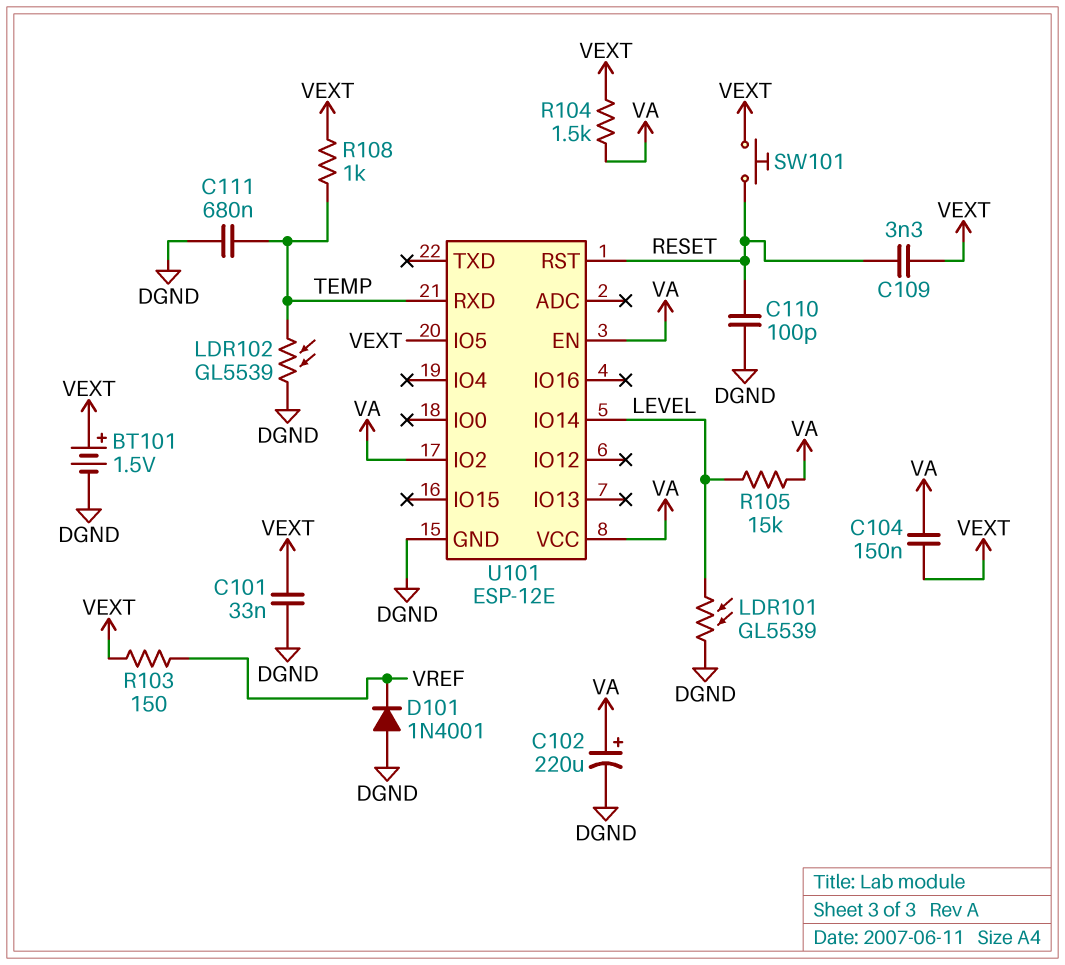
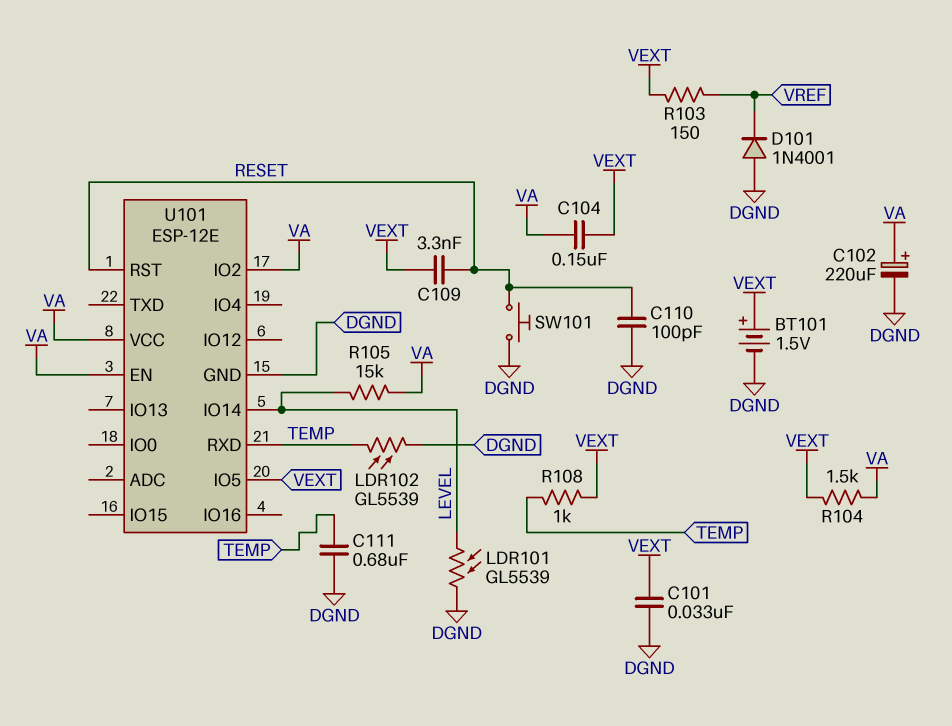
SW101: button (RESET, VEXT) -> button (DGND, RESET)

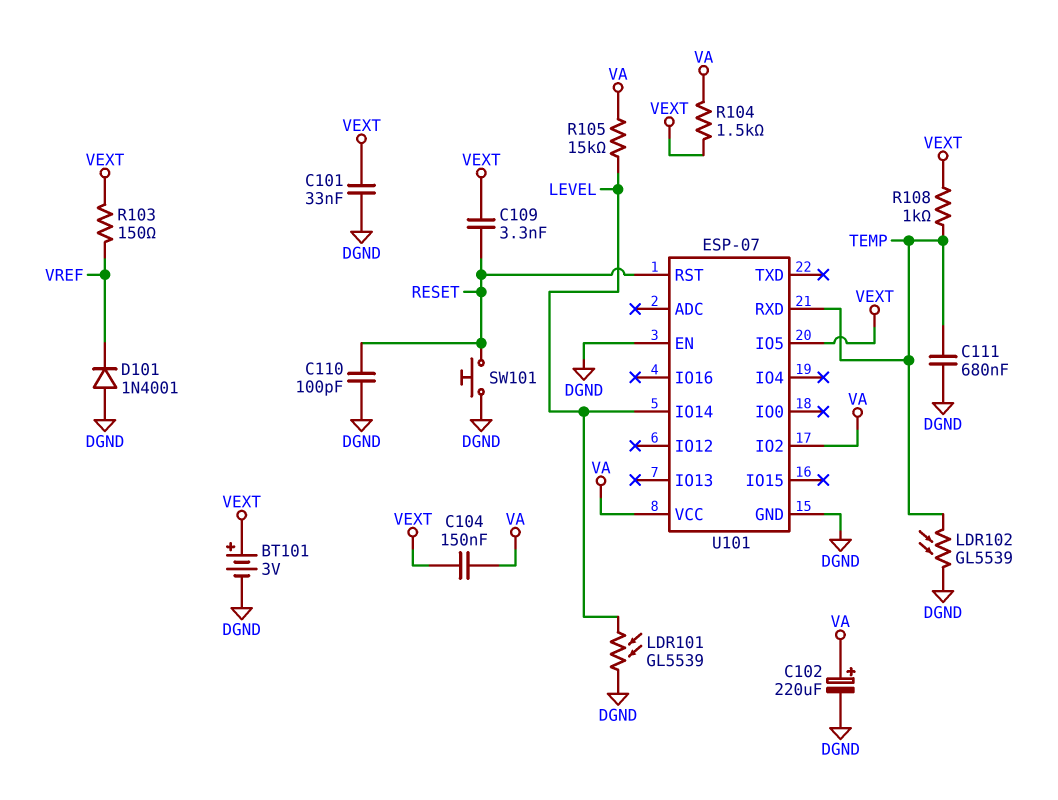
BT101: 1.5V (plus VEXT, minus DGND) -> 3V (plus VEXT, minus DGND)
U101: ESP-12E -> ESP-07
U101 pin EN: VA -> DGND

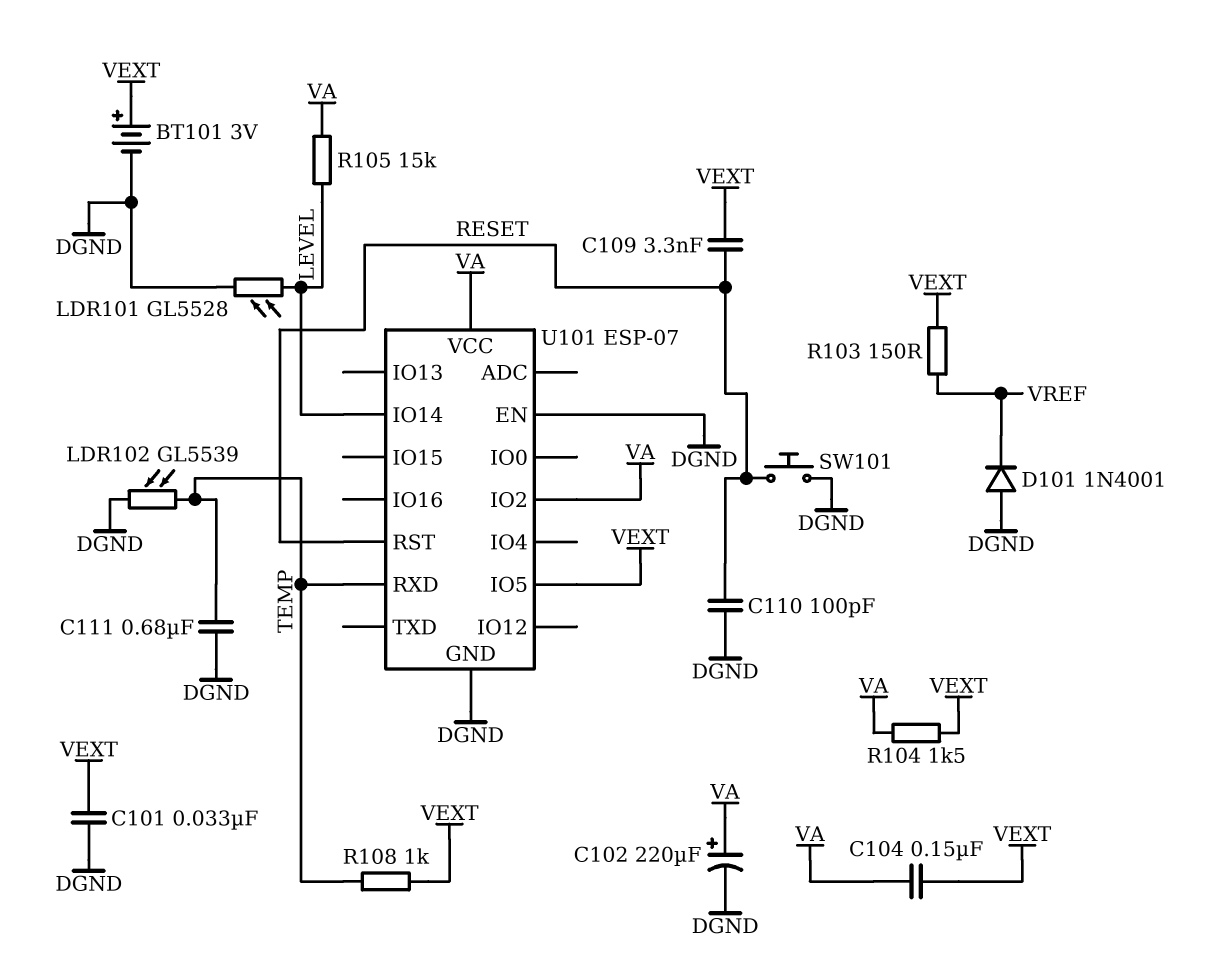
LDR101: GL5539 (DGND, LEVEL) -> GL5528 (DGND, LEVEL)

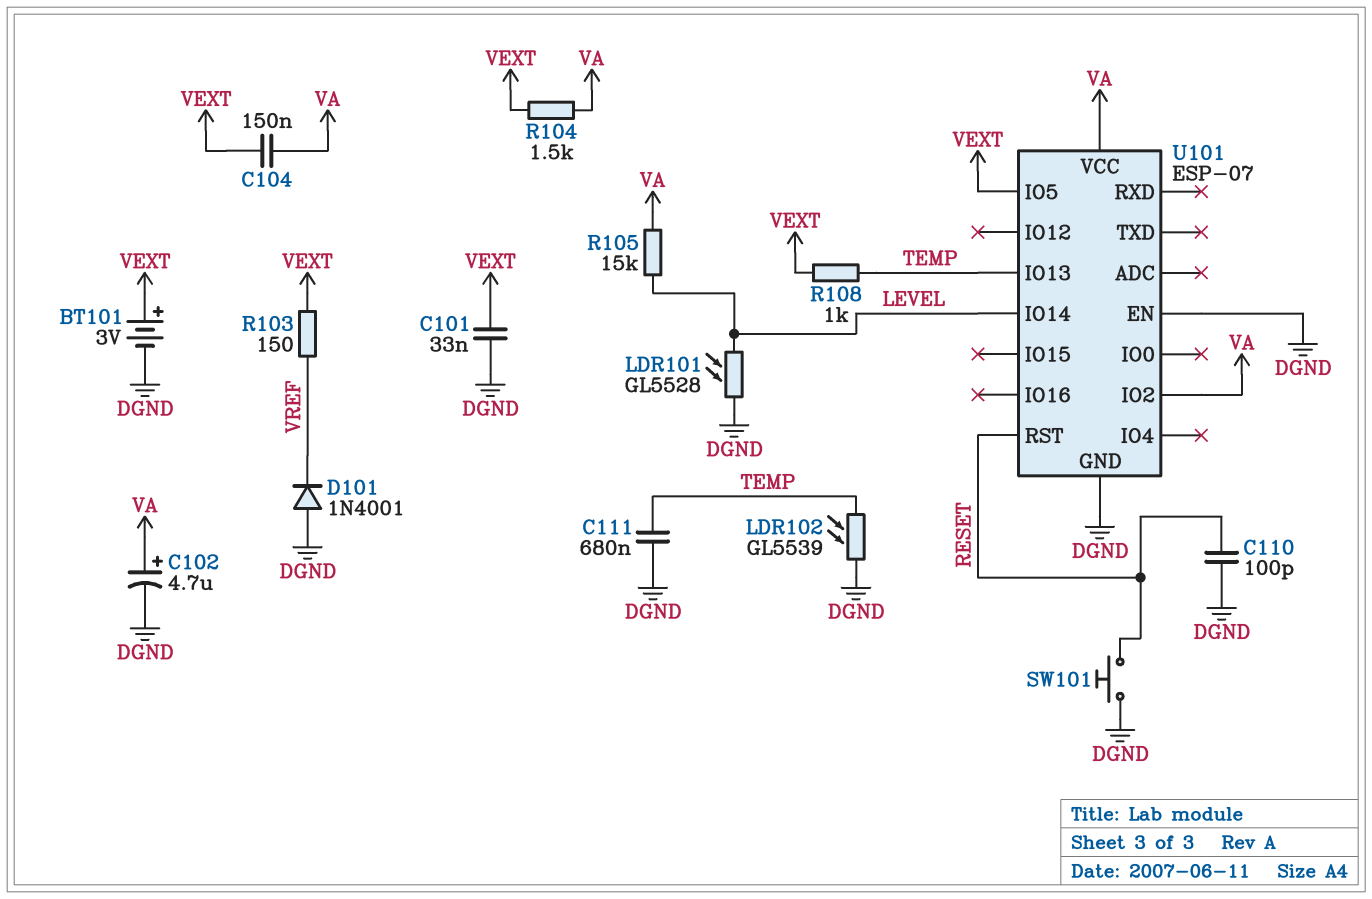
C102: 220uF (plus VA, minus DGND) -> 4.7uF (plus VA, minus DGND)
C109: 3.3nF (RESET, VEXT) -> none
U101 pin IO13: none -> TEMP
U101 pin RXD: TEMP -> none

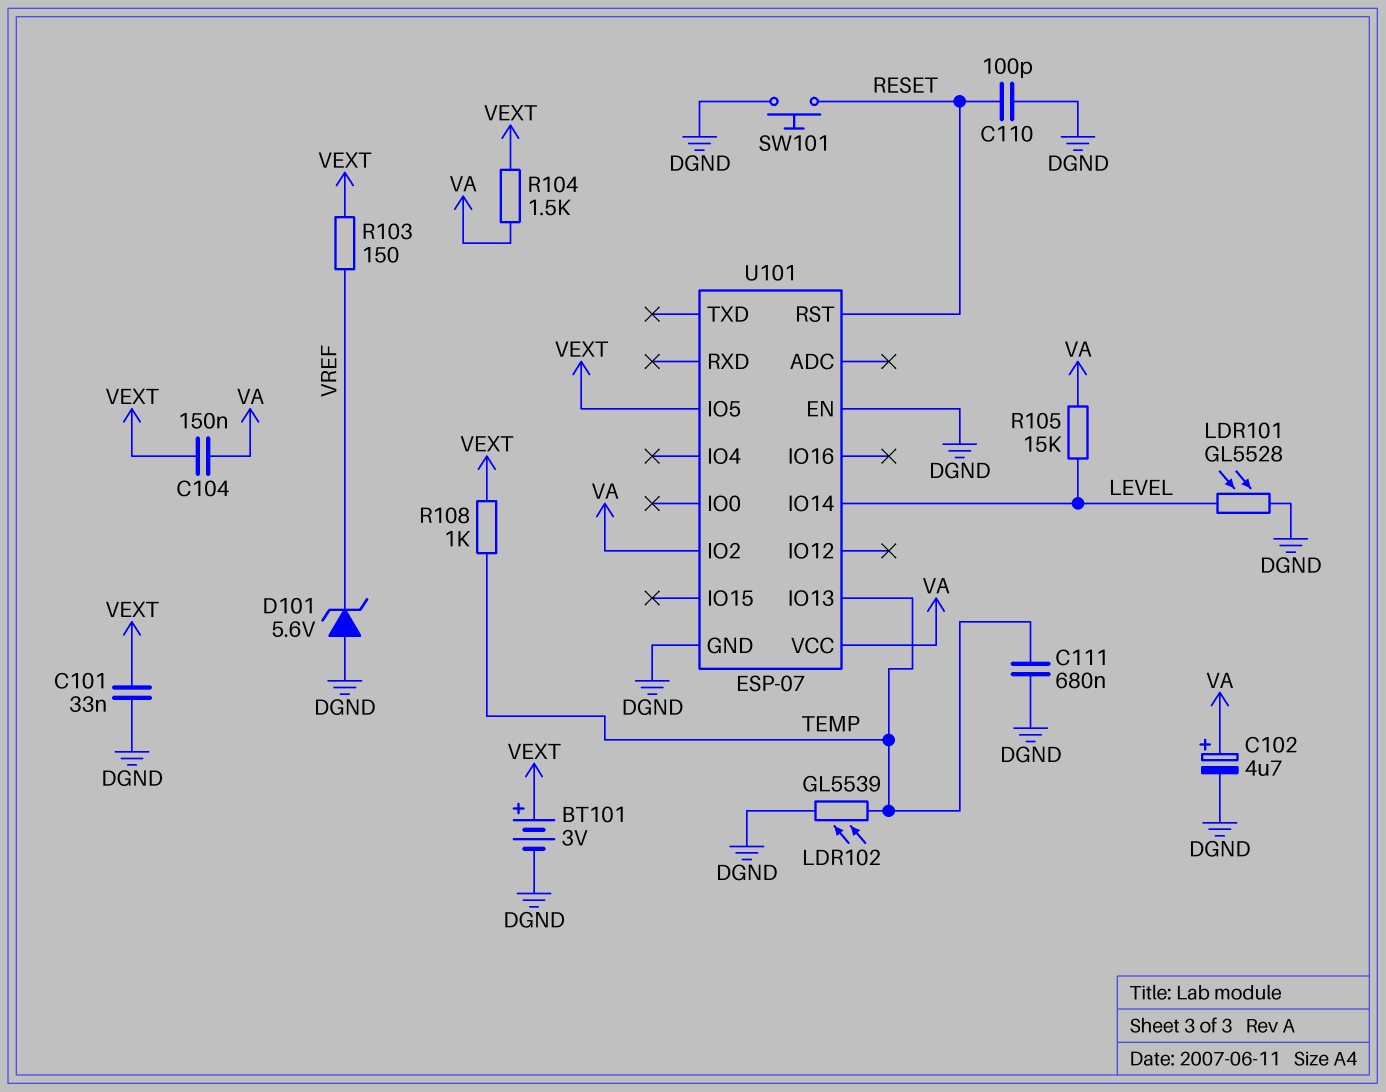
D101: diode 1N4001 (A DGND, K VREF) -> zener 5.6V (A DGND, K VREF)

